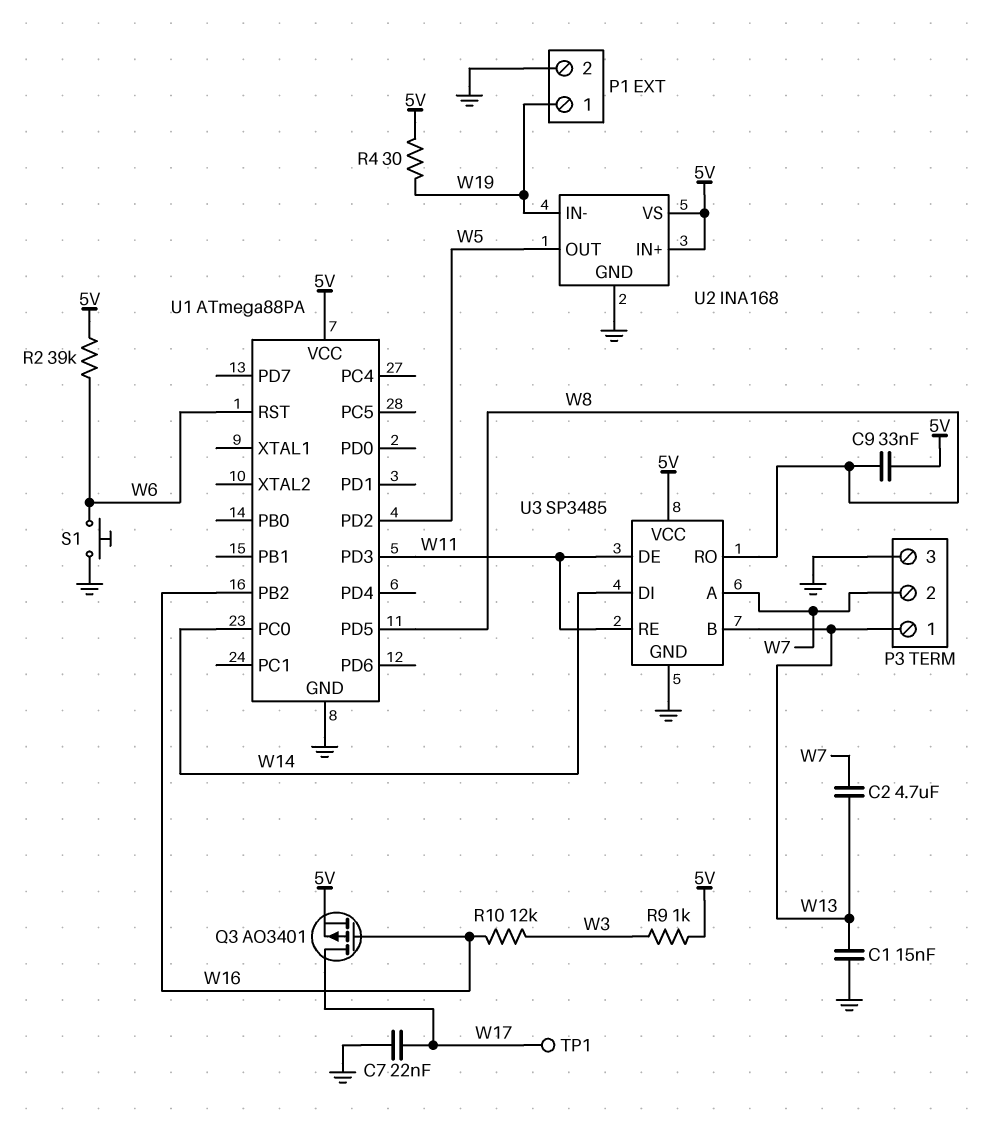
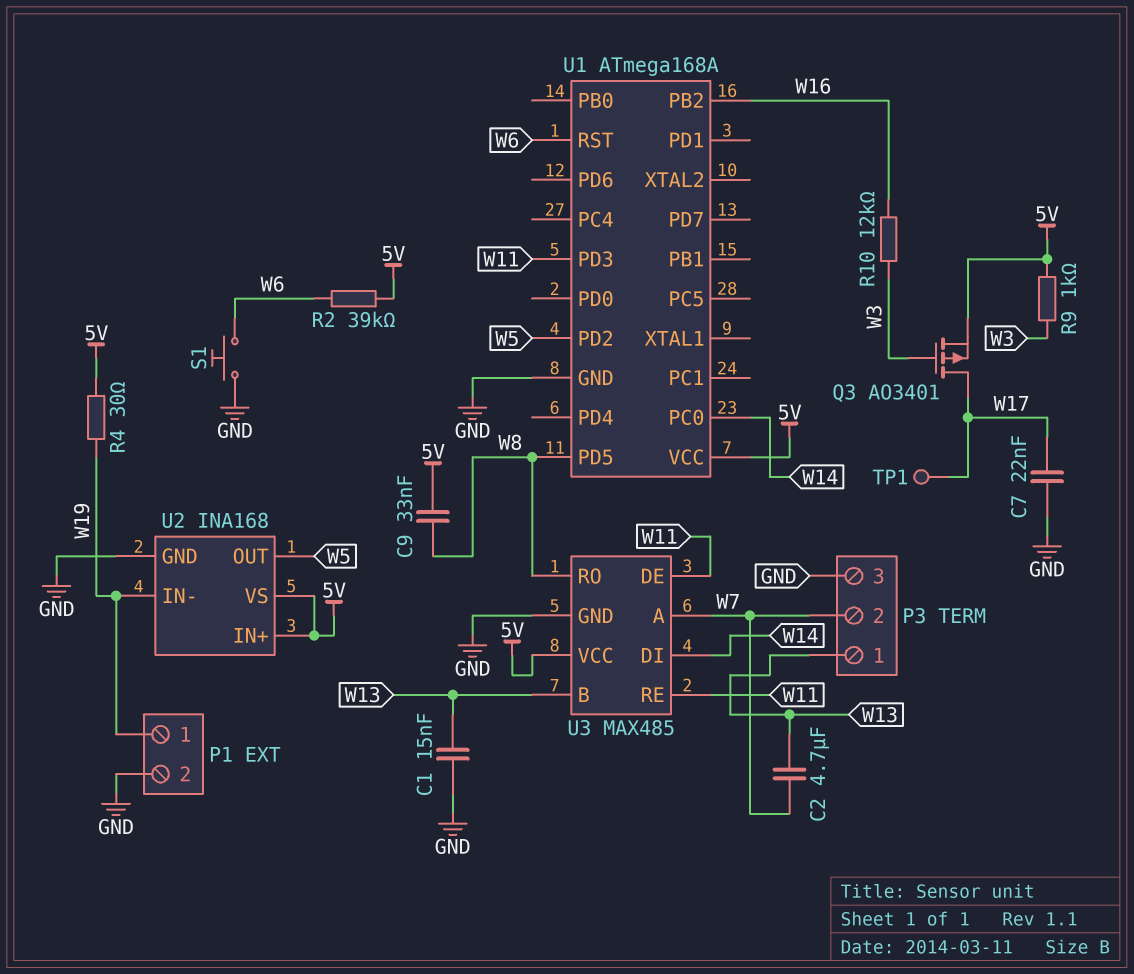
Q3: PMOS AO3401 (G W16, D W17, S 5V) -> PMOS AO3401 (G W3, D W17, S 5V)
U1: ATmega88PA -> ATmega168A
U3: SP3485 -> MAX485

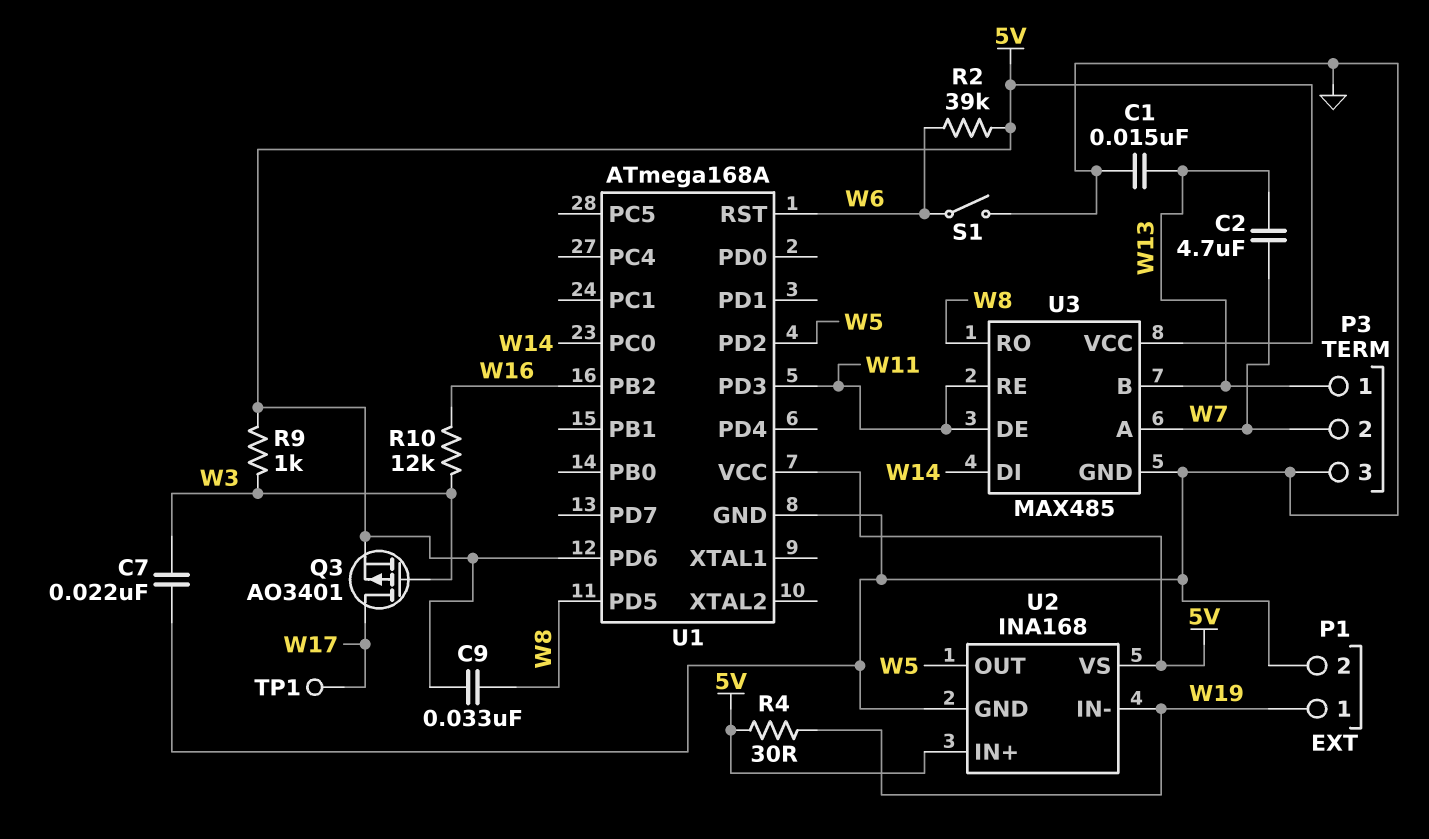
C7: 22nF (GND, W17) -> 22nF (GND, W3)
S1: button (GND, W6) -> switch (GND, W6)
U1 pin PD6: none -> 5V

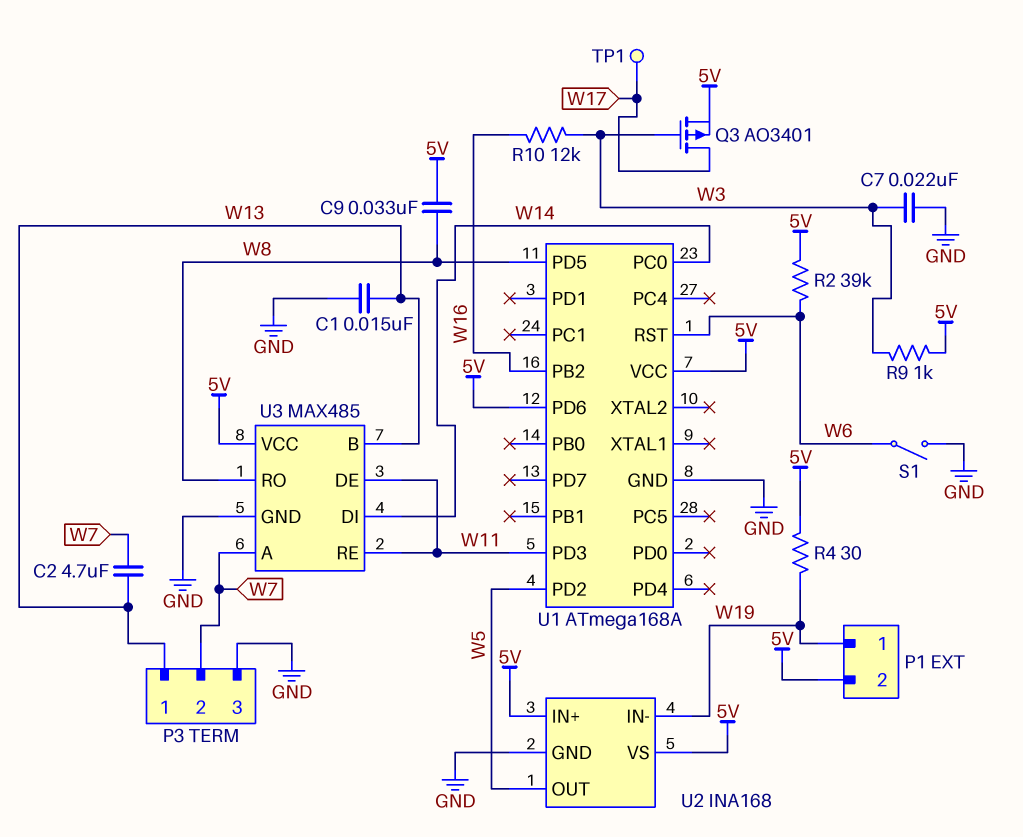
P1 pin 2: GND -> 5V

